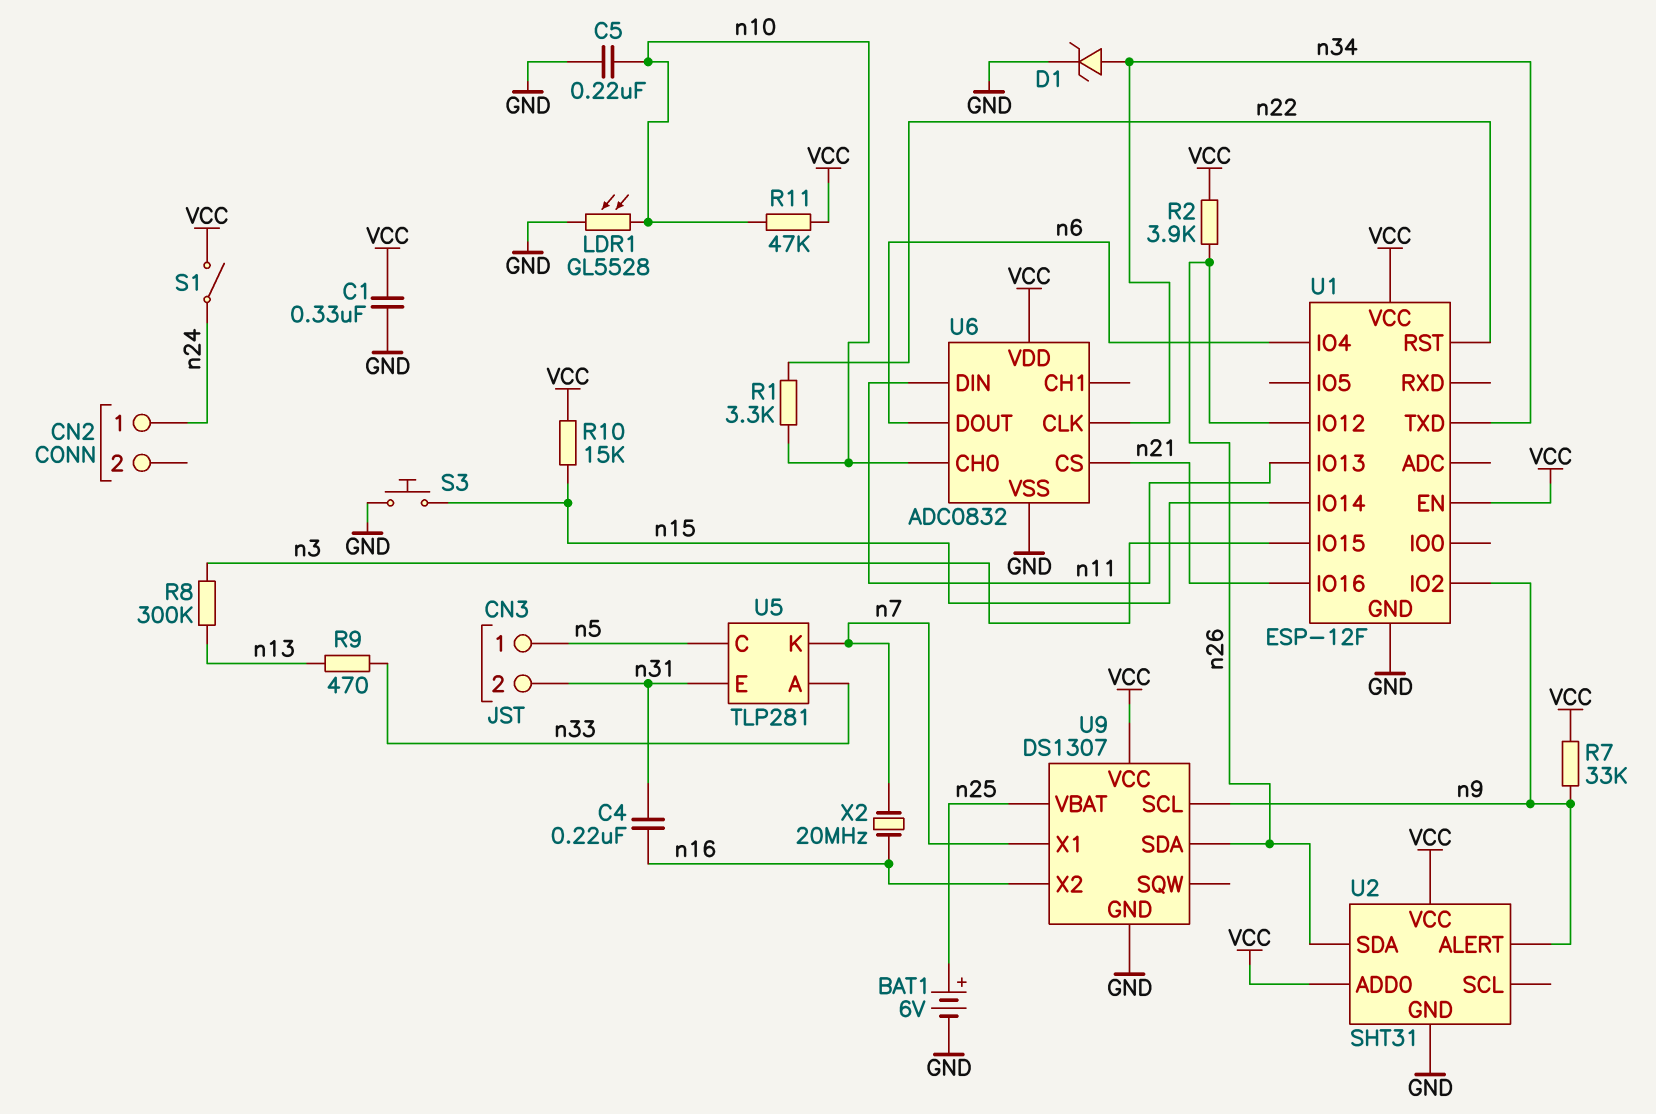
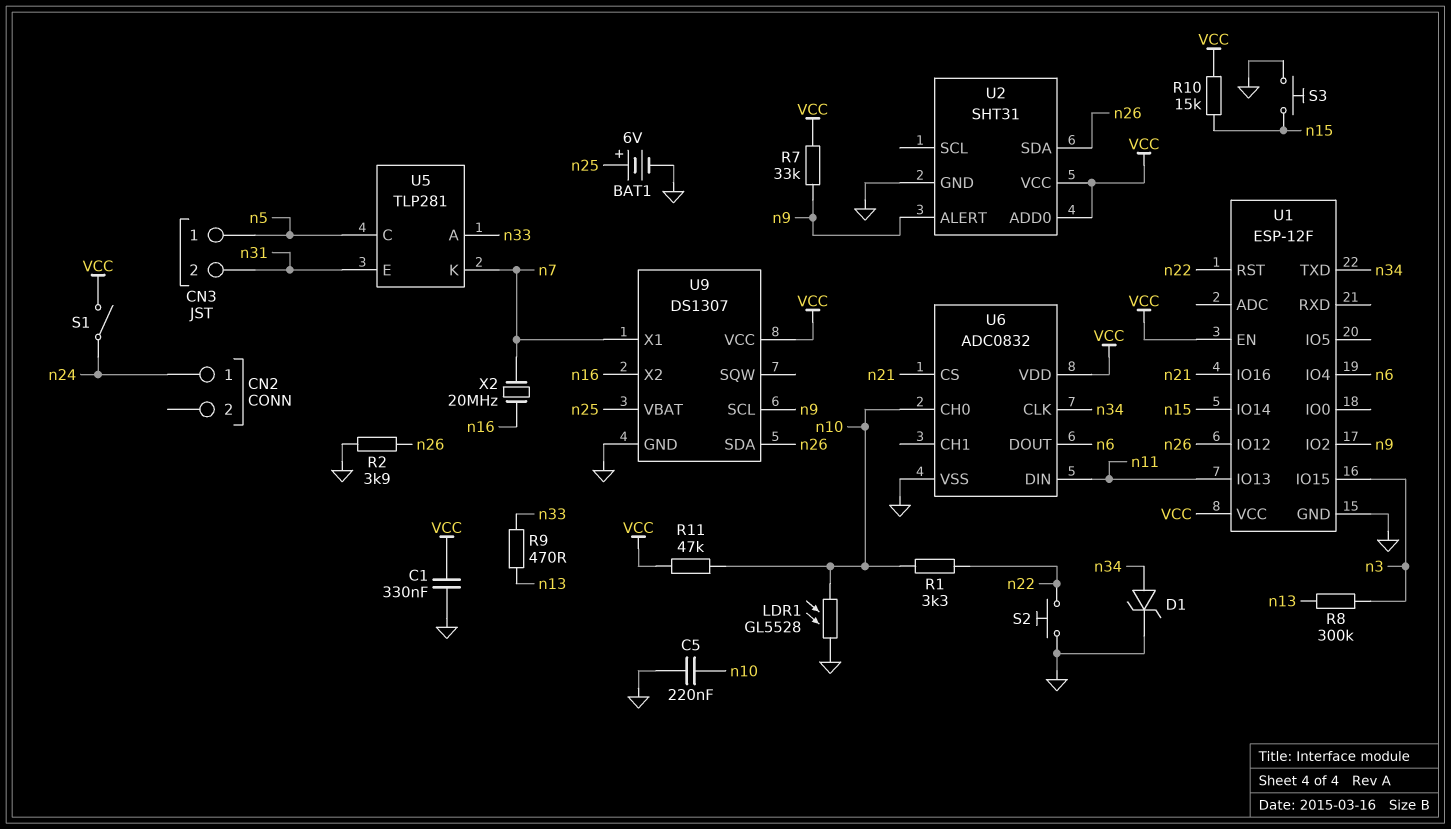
C4: 220nF (n16, n31) -> none
R2: 3.9k (VCC, n26) -> 3.9k (GND, n26)
S2: none -> button (GND, n22)

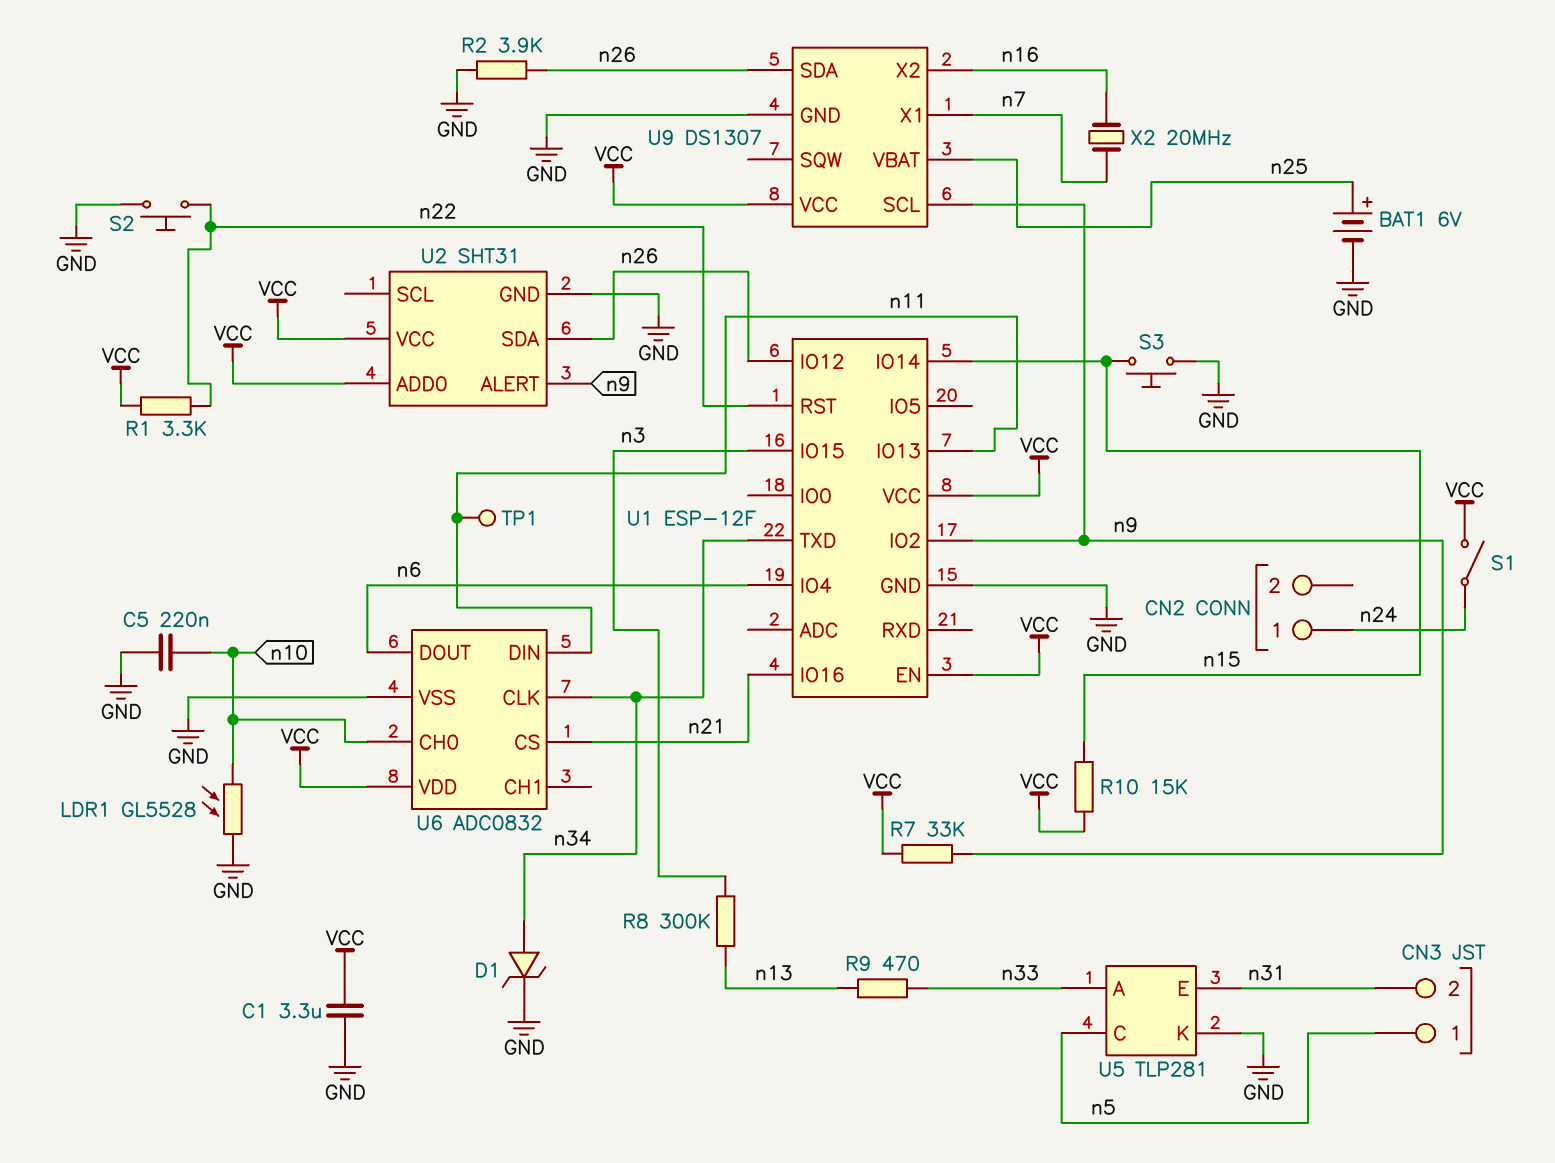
C1: 330nF (GND, VCC) -> 3.3uF (GND, VCC)
R1: 3.3k (n10, n22) -> 3.3k (VCC, n22)
R11: 47k (VCC, n10) -> none
TP1: none -> test point (n11)
U5 pin K: n7 -> GND

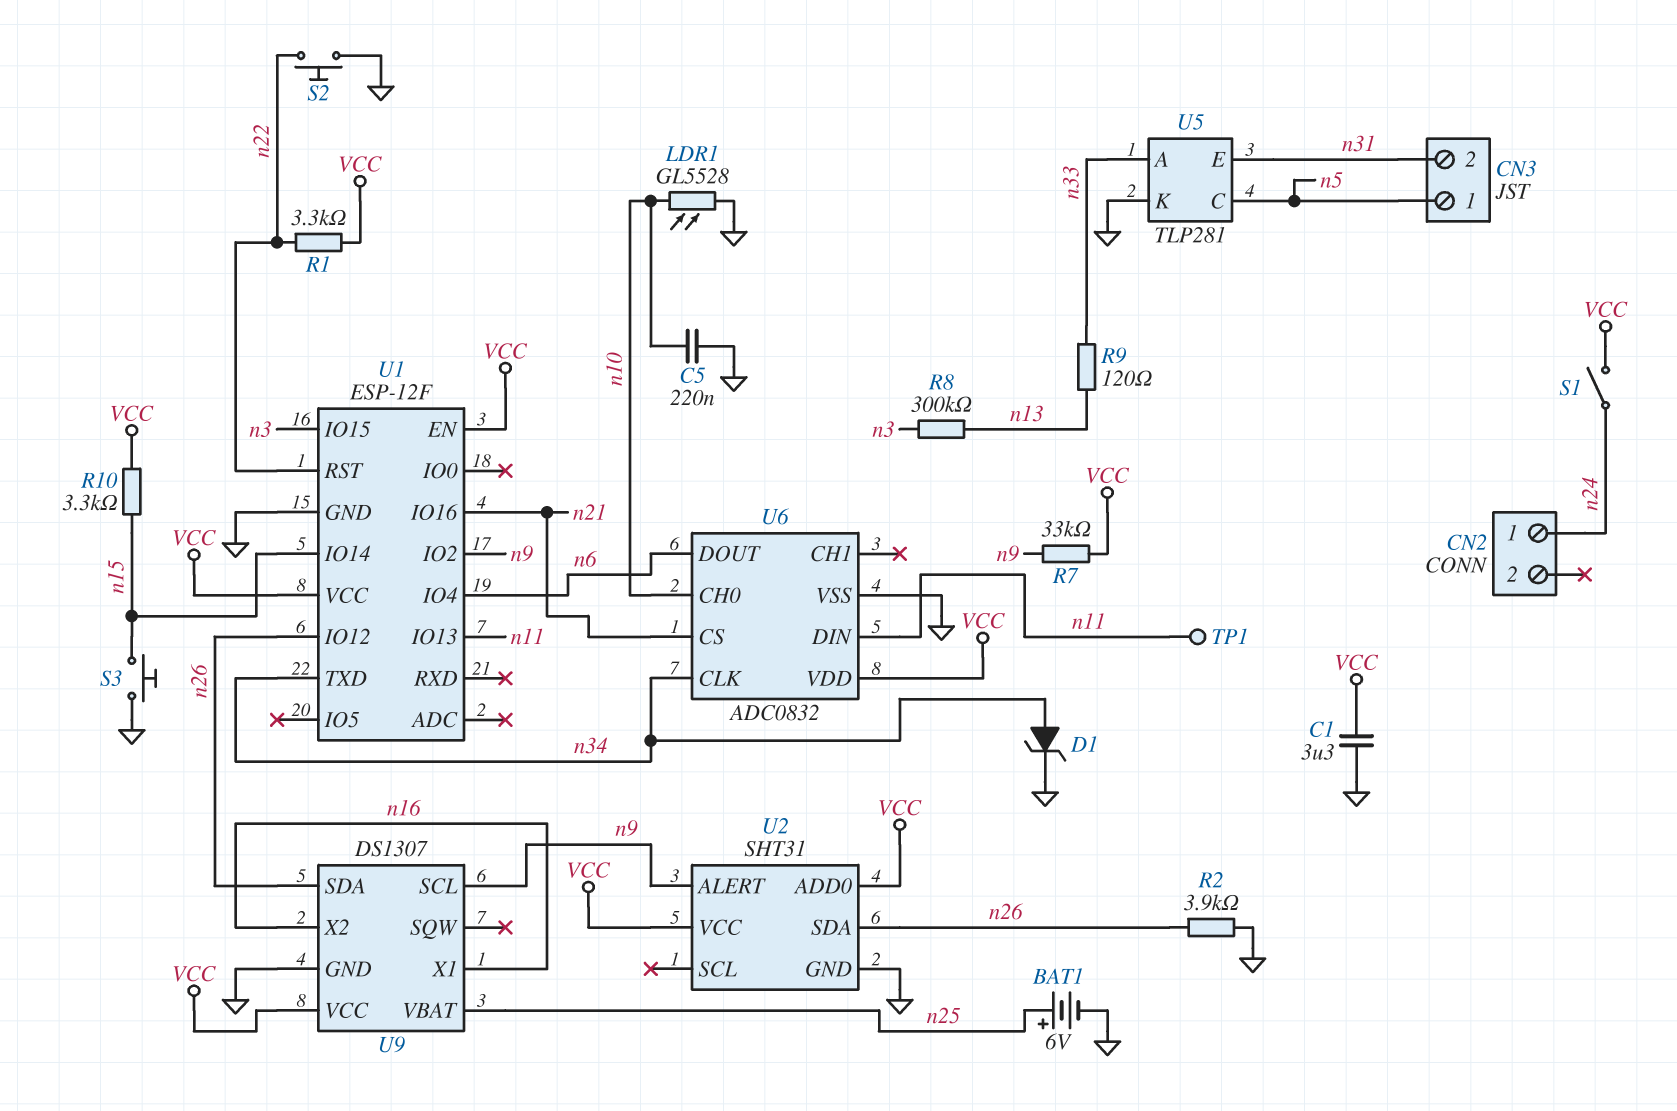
R9: 470 (n13, n33) -> 120 (n13, n33)
R10: 15k (VCC, n15) -> 3.3k (VCC, n15)
U9 pin X1: n7 -> n16
X2: 20MHz (n7, n16) -> none

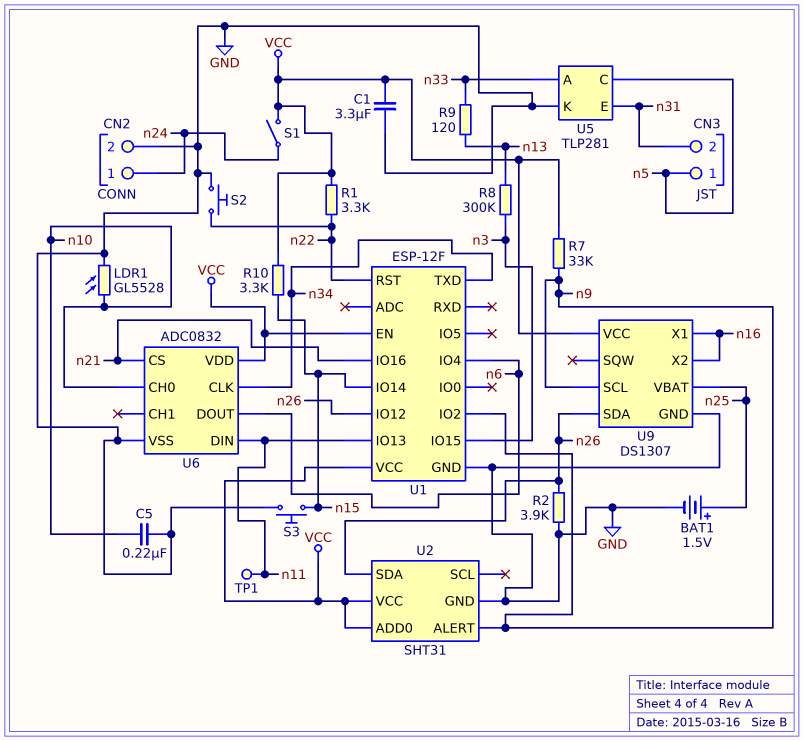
BAT1: 6V (plus n25, minus GND) -> 1.5V (plus n25, minus GND)
CN2 pin 2: none -> GND
D1: zener (A n34, K GND) -> none

